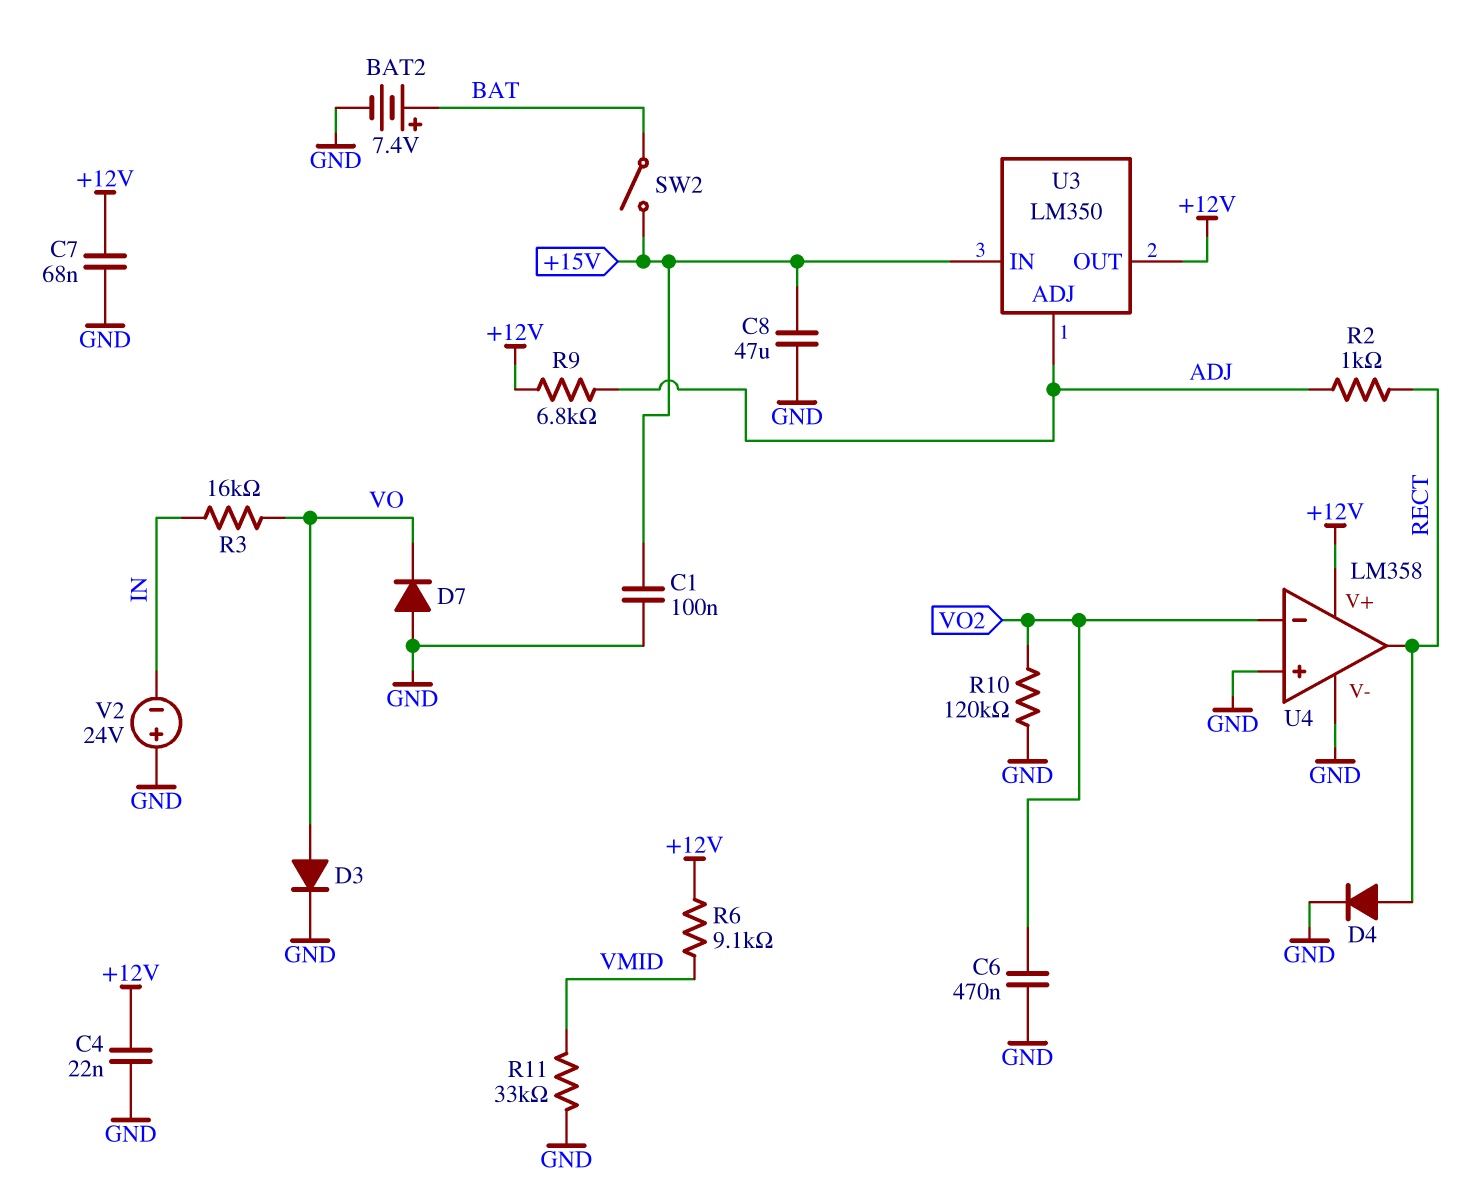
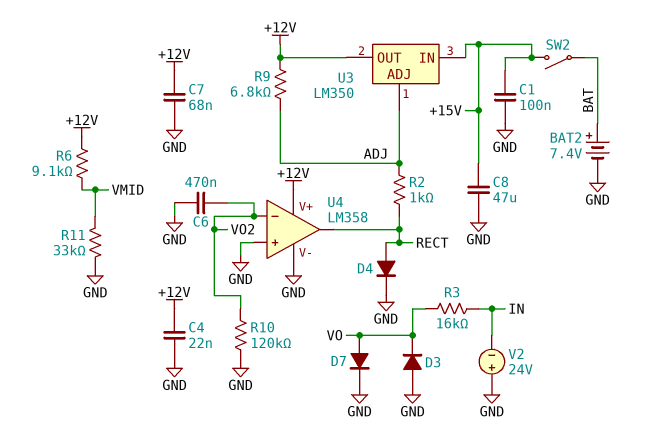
D3: diode (A VO, K GND) -> diode (A GND, K VO)
D7: diode (A GND, K VO) -> diode (A VO, K GND)

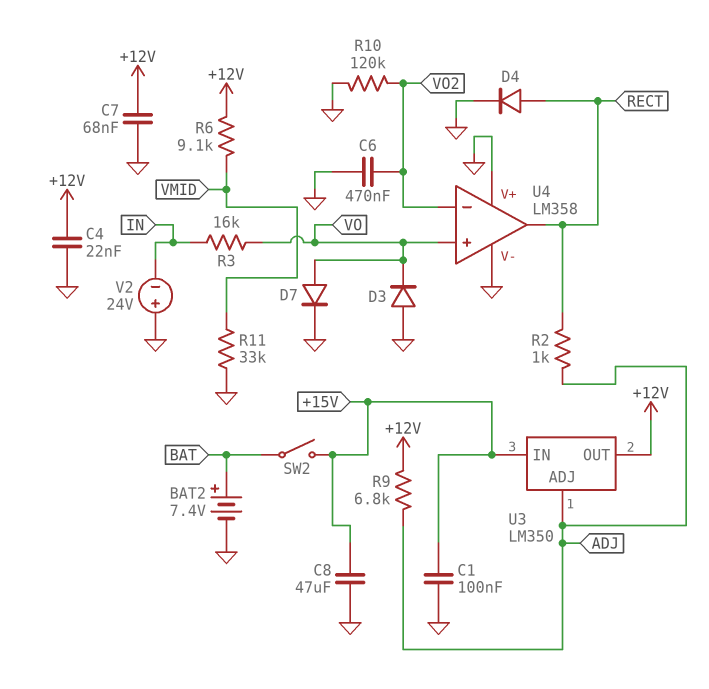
U4 pin V+: +12V -> GND
U4 pin in+: GND -> VO

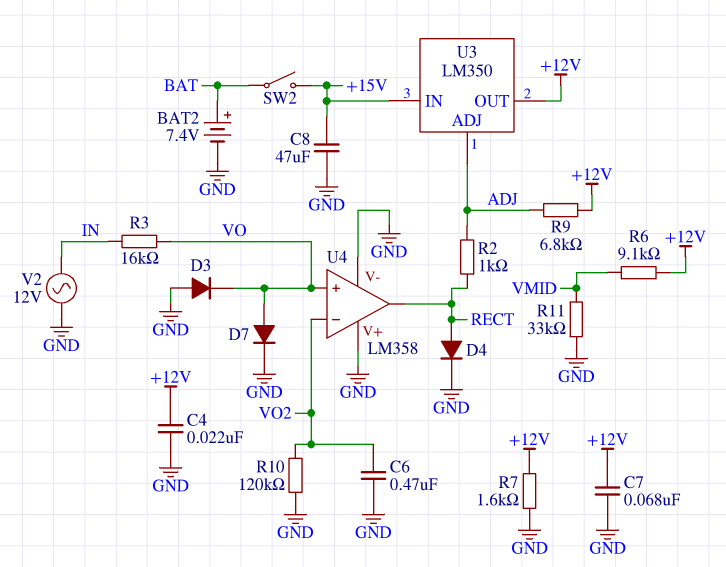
C1: 100nF (+15V, GND) -> none
R7: none -> 1.6k (+12V, GND)
V2: 24V (plus GND, minus IN) -> AC 12V (GND, IN)

